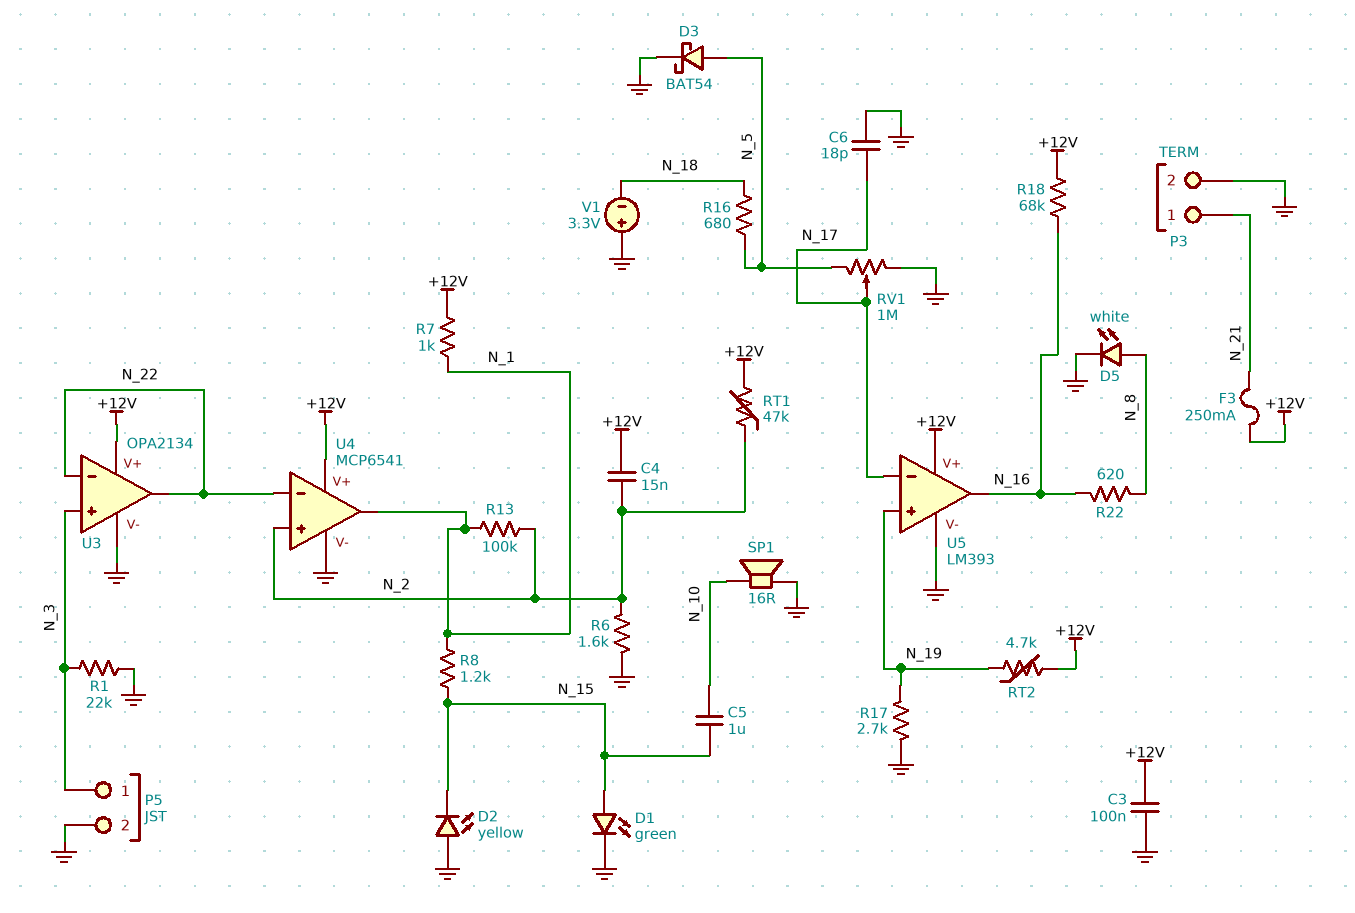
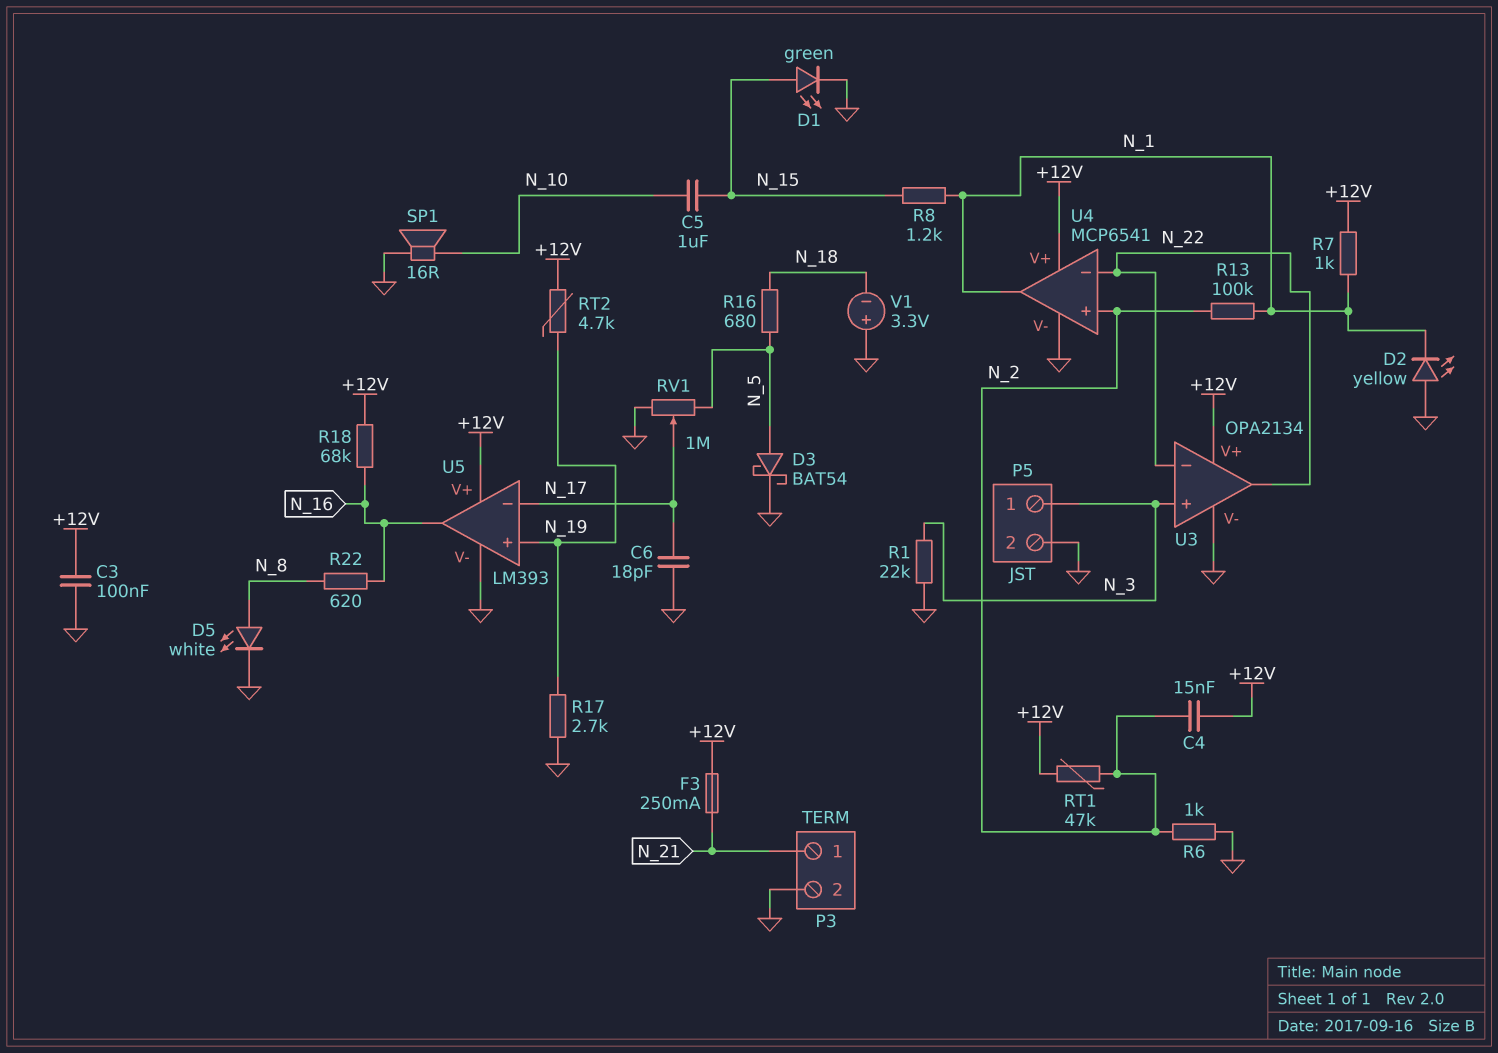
D2: LED yellow (A GND, K N_15) -> LED yellow (A GND, K N_1)
R6: 1.6k (GND, N_2) -> 1k (GND, N_2)

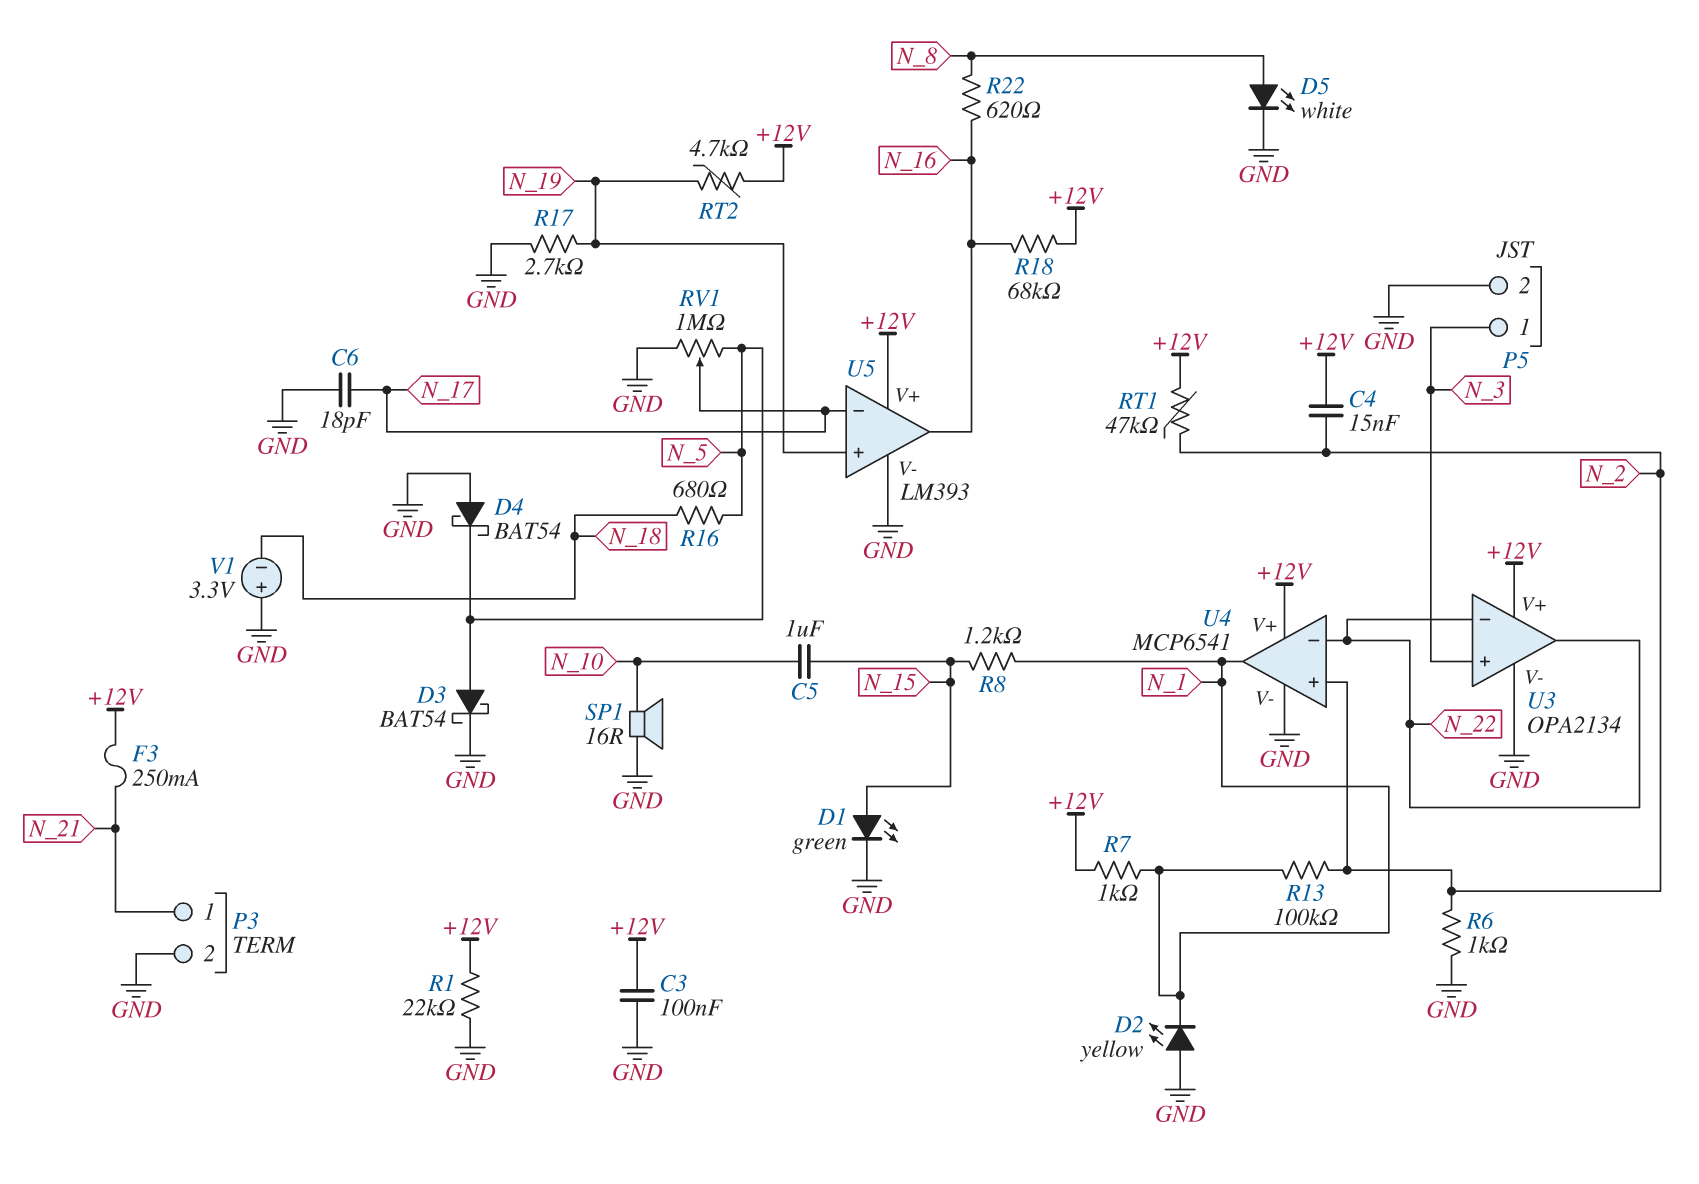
D4: none -> schottky BAT54 (A GND, K N_5)
R1: 22k (GND, N_3) -> 22k (+12V, GND)

